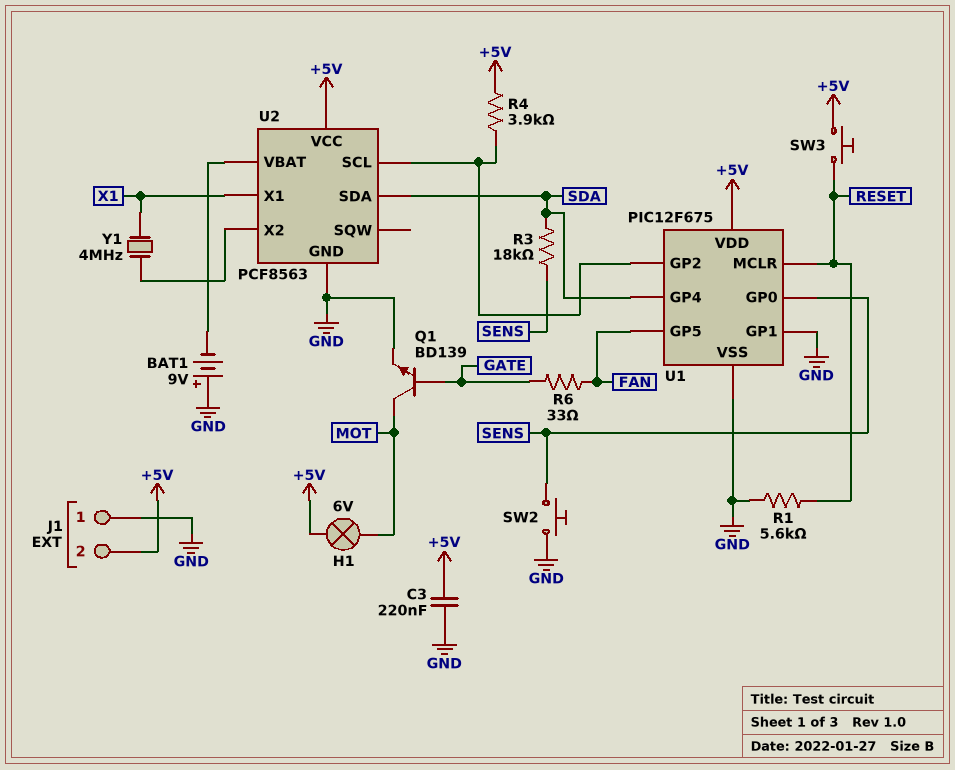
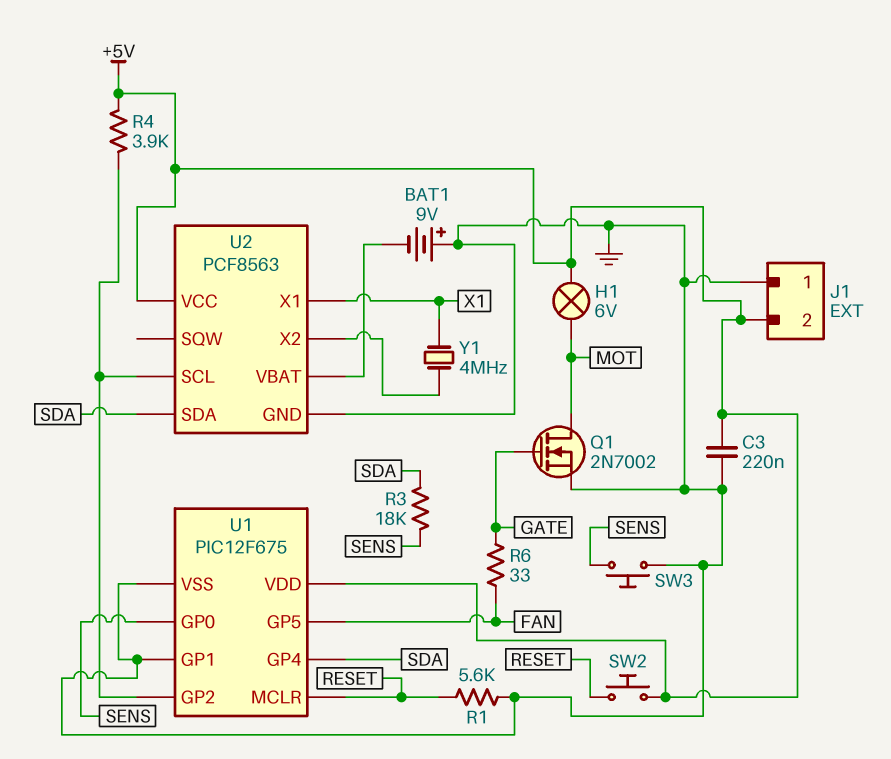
Q1: NPN BD139 (B GATE, C MOT, E GND) -> NMOS 2N7002 (G GATE, D MOT, S GND)
SW2: button (GND, SENS) -> button (+5V, RESET)
SW3: button (+5V, RESET) -> button (GND, SENS)

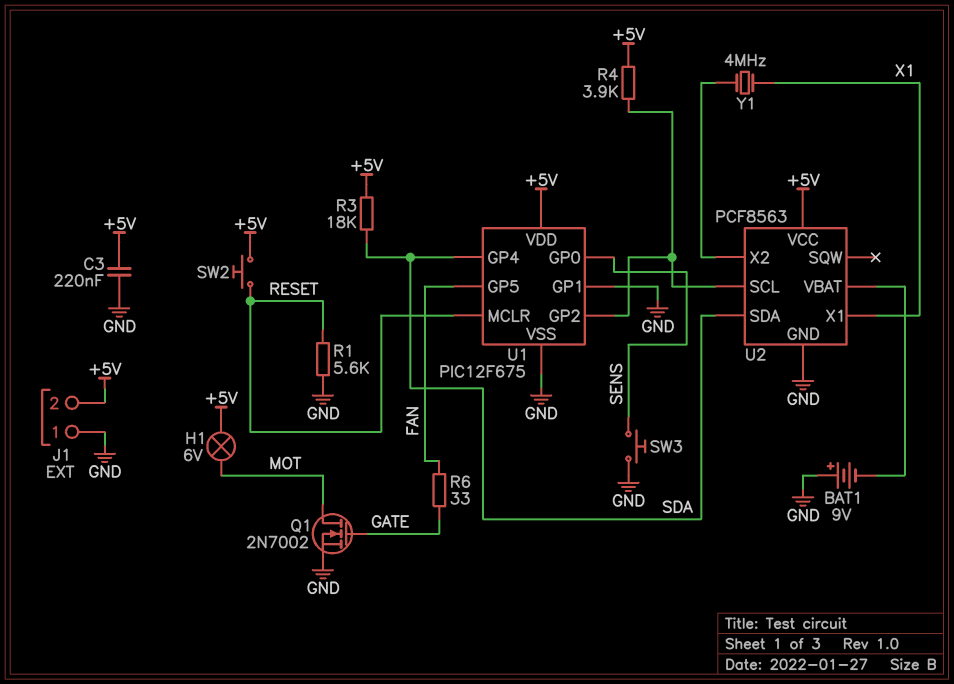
R3: 18k (SDA, SENS) -> 18k (+5V, SDA)

